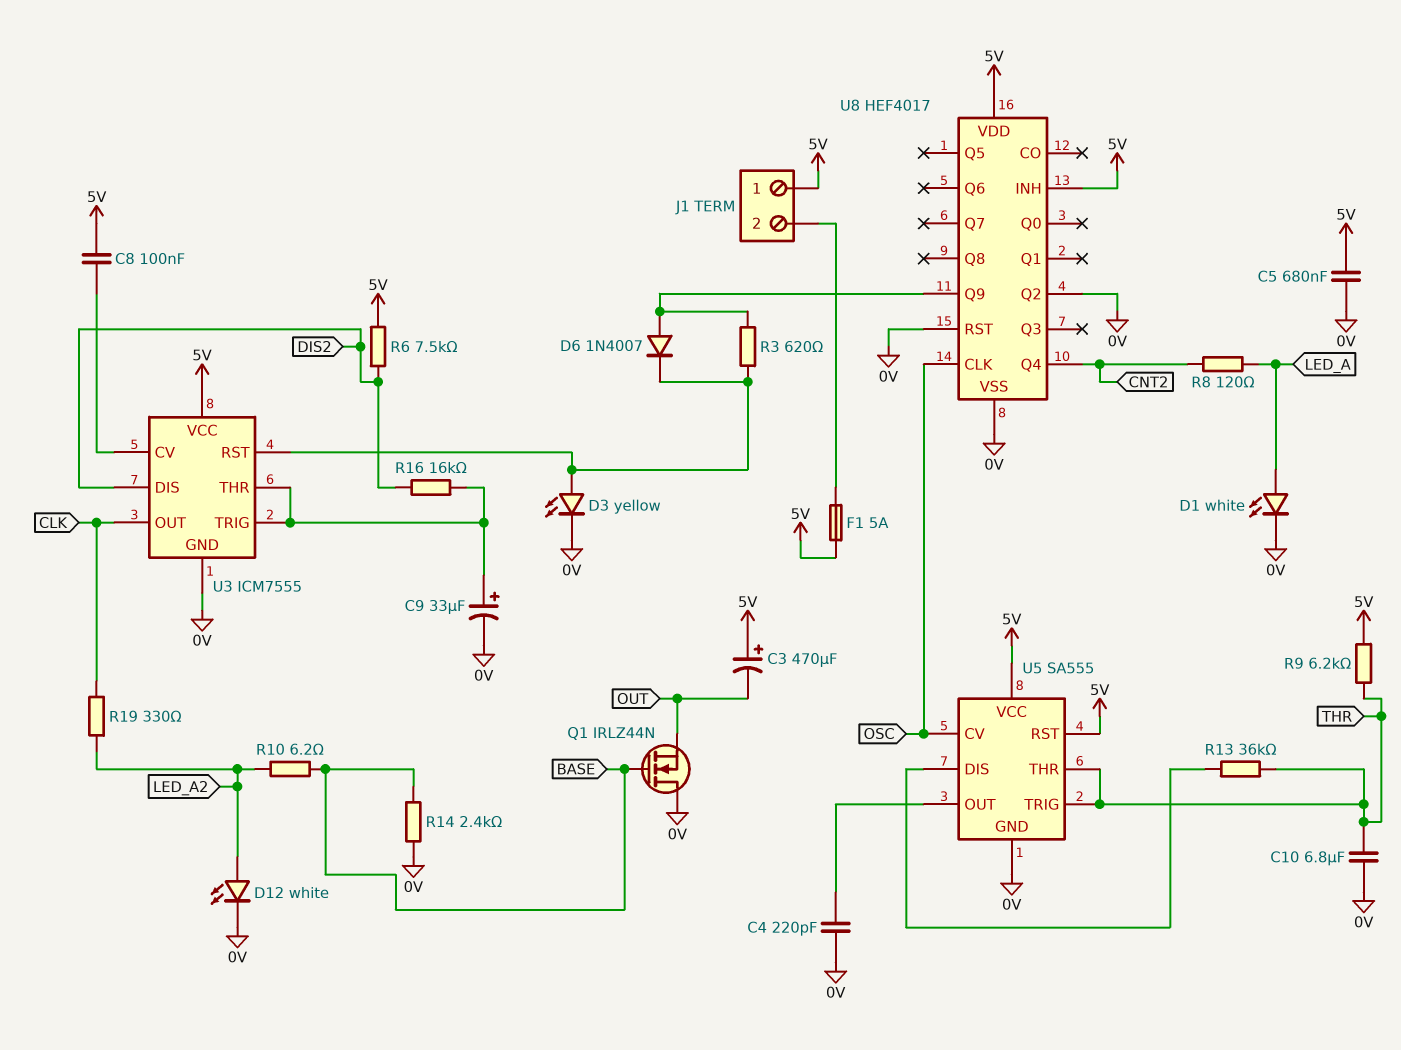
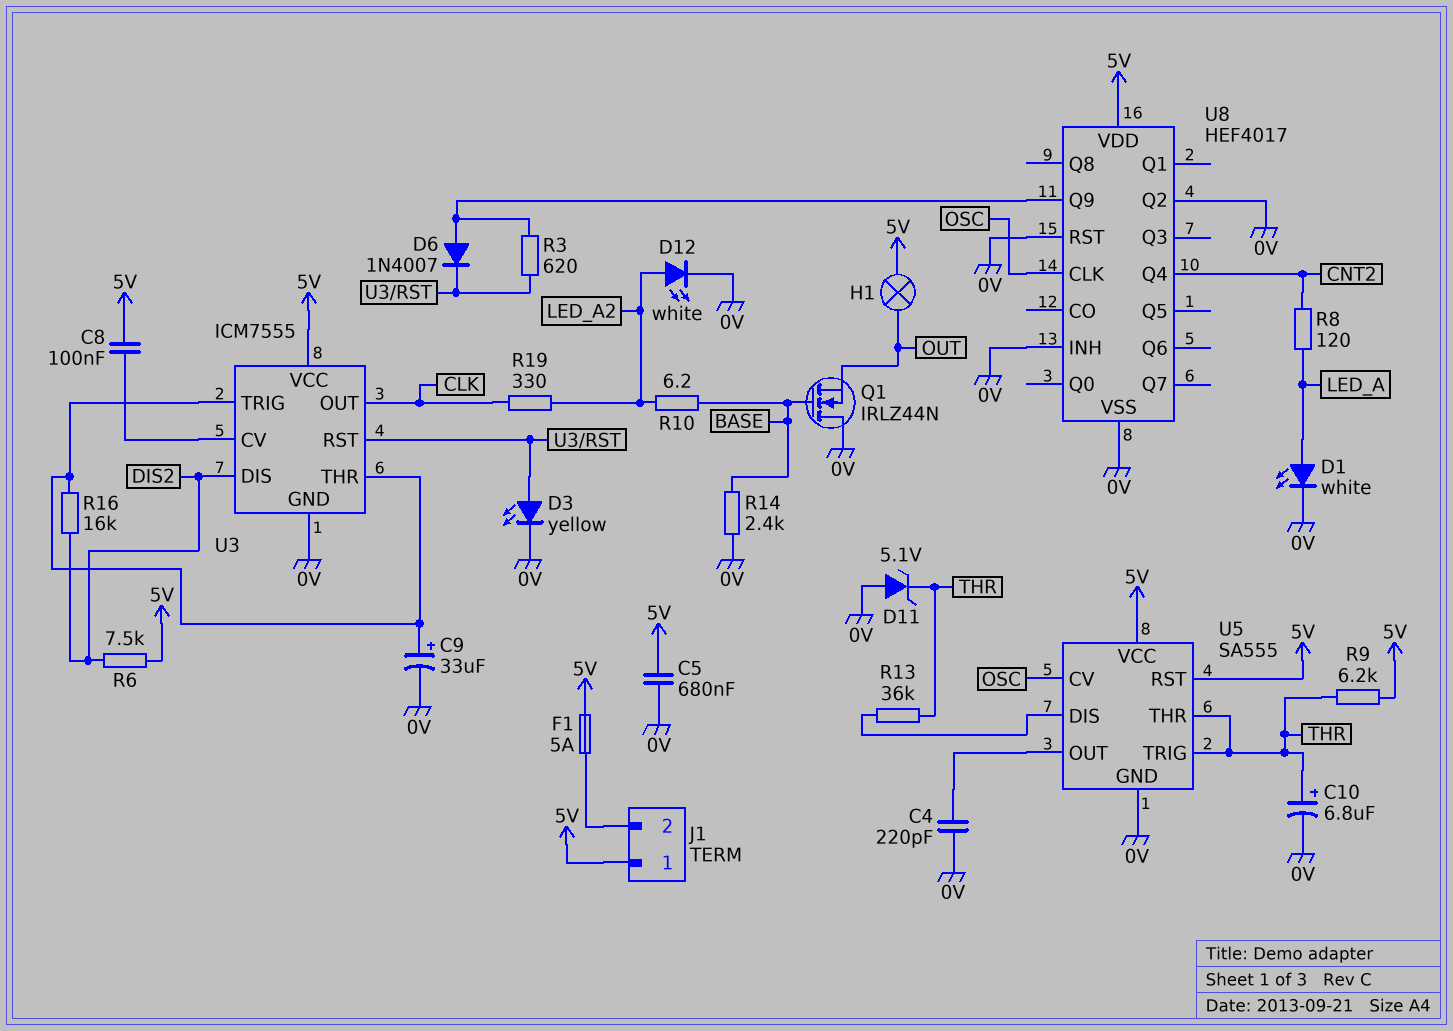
C3: 470uF (plus 5V, minus OUT) -> none
C10: 6.8uF (0V, THR) -> 6.8uF (plus THR, minus 0V)
D11: none -> zener 5.1V (A 0V, K THR)
H1: none -> lamp (5V, OUT)
U8 pin INH: 5V -> 0V

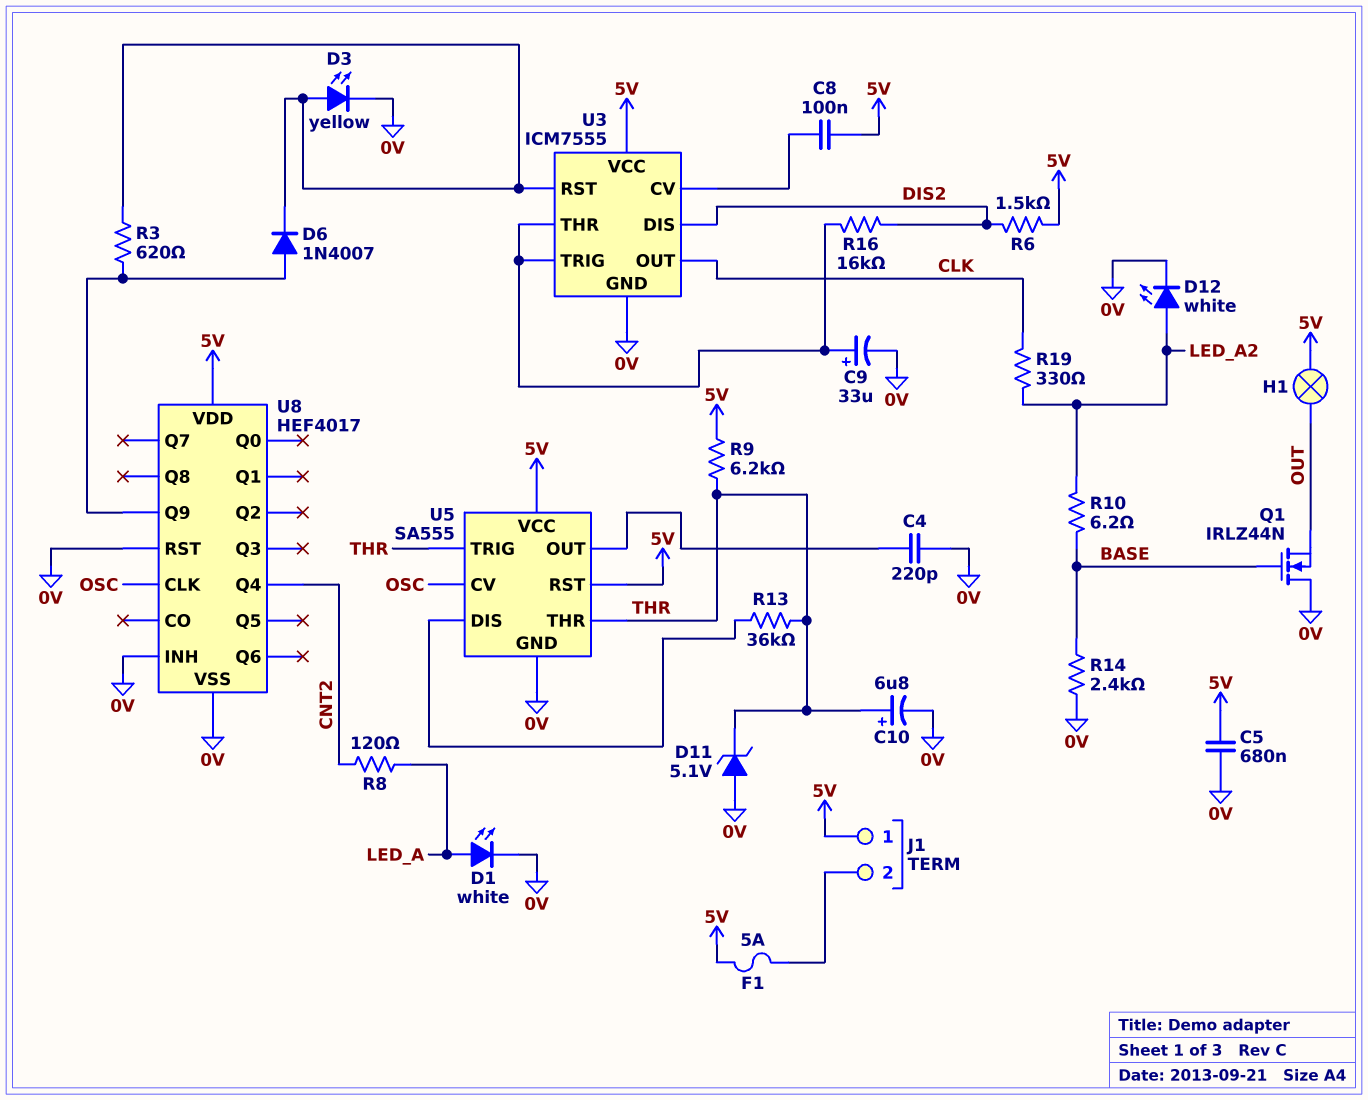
R6: 7.5k (5V, DIS2) -> 1.5k (5V, DIS2)
U8 pin Q2: 0V -> none

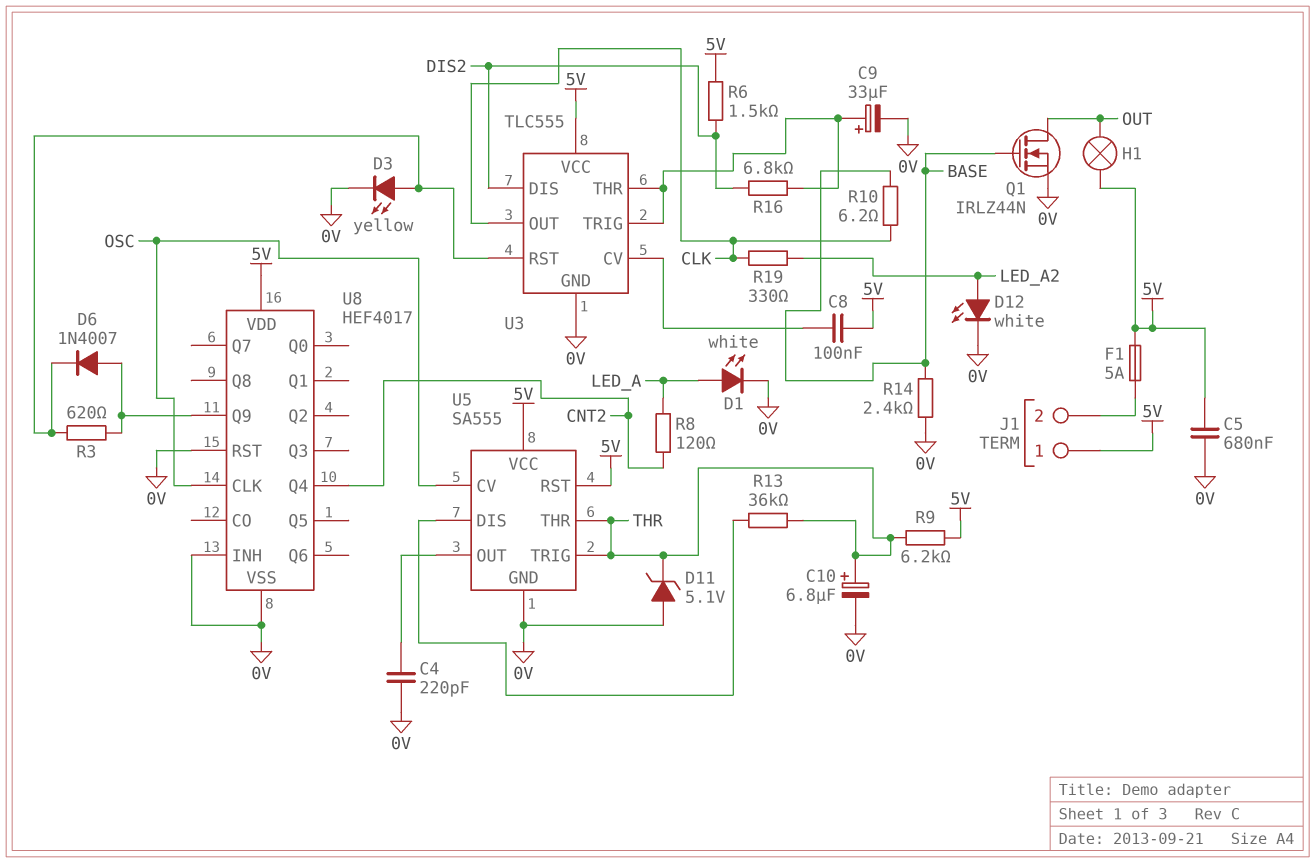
Q1: NMOS IRLZ44N (G BASE, D 0V, S OUT) -> NMOS IRLZ44N (G BASE, D OUT, S 0V)
R10: 6.2 (BASE, LED_A2) -> 6.2 (BASE, CLK)
R16: 16k (DIS2, U3/THR) -> 6.8k (DIS2, U3/THR)
U3: ICM7555 -> TLC555

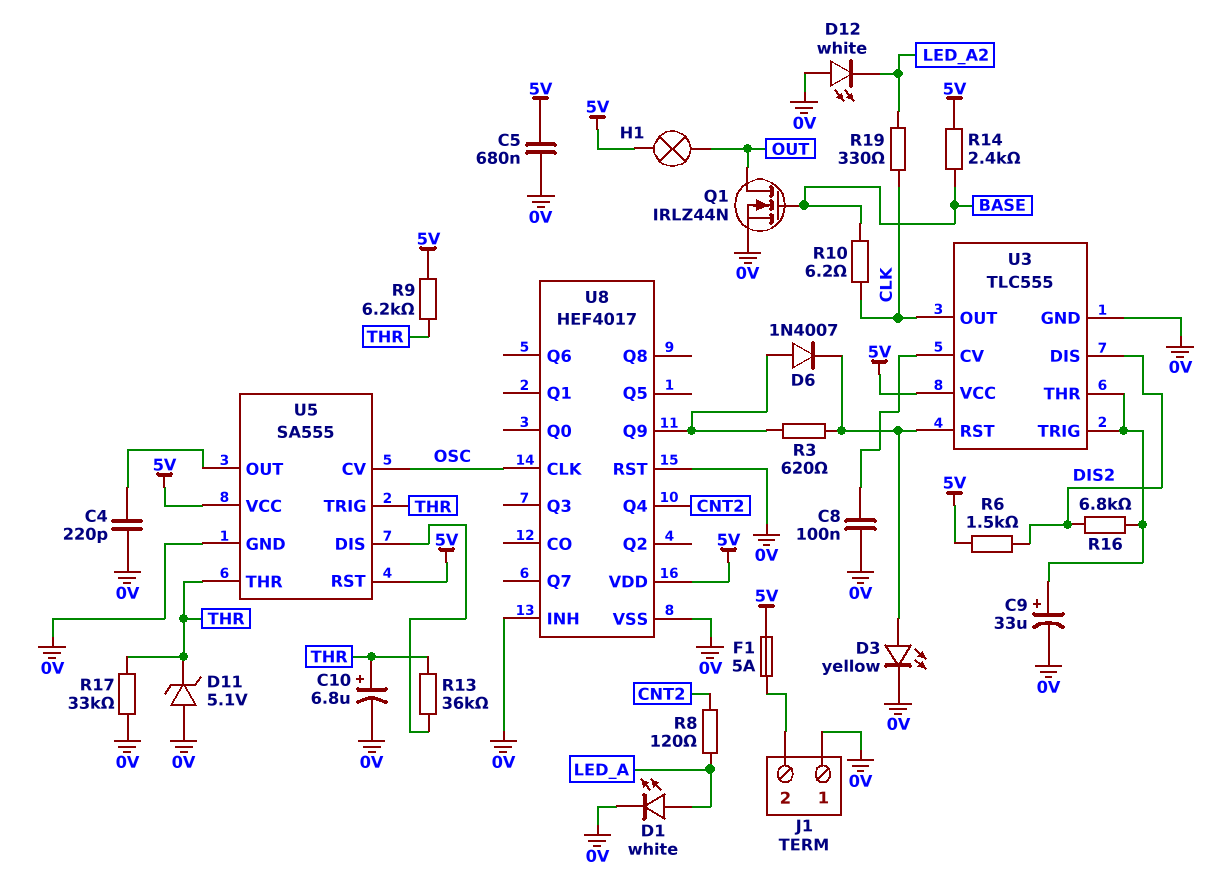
C8: 100nF (5V, U3/CV) -> 100nF (0V, U3/CV)
D12: LED white (A LED_A2, K 0V) -> LED white (A 0V, K LED_A2)
J1 pin 1: 5V -> 0V
R14: 2.4k (0V, BASE) -> 2.4k (5V, BASE)
R17: none -> 33k (0V, THR)

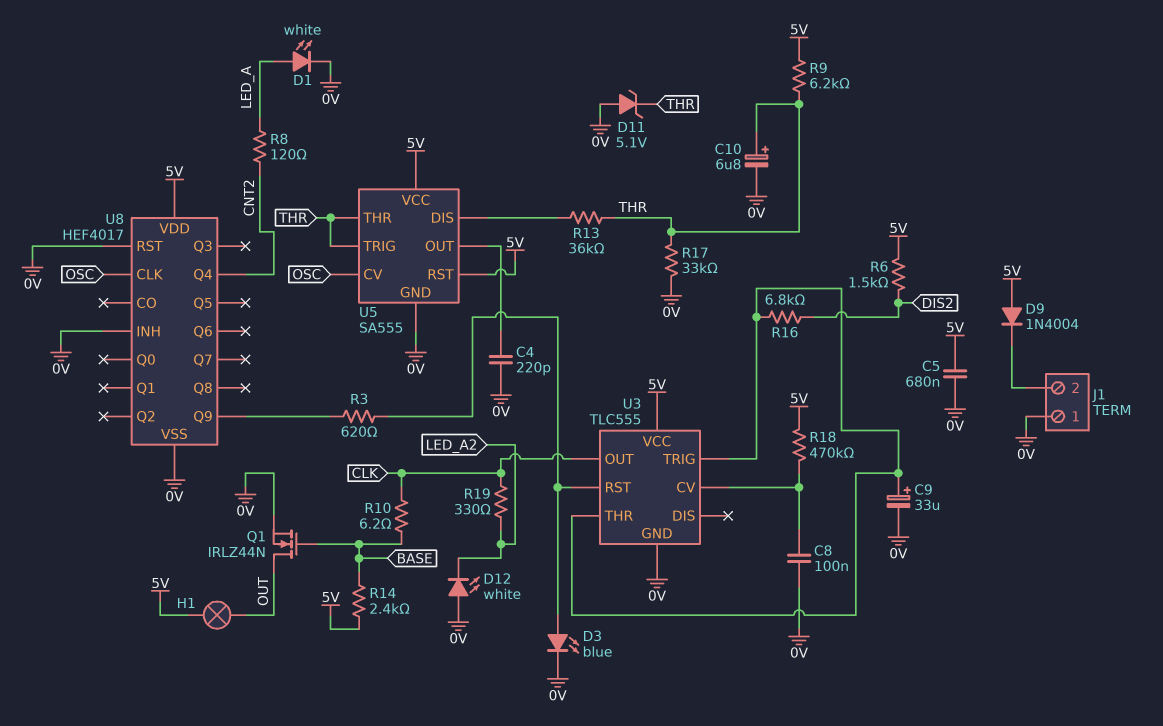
D3: LED yellow (A U3/RST, K 0V) -> LED blue (A U3/RST, K 0V)
D6: diode 1N4007 (A U8/Q9, K U3/RST) -> none
D9: none -> diode 1N4004 (A 5V, K J1/2)
F1: 5A (5V, J1/2) -> none
R18: none -> 470k (5V, U3/CV)
U3 pin DIS: DIS2 -> none

